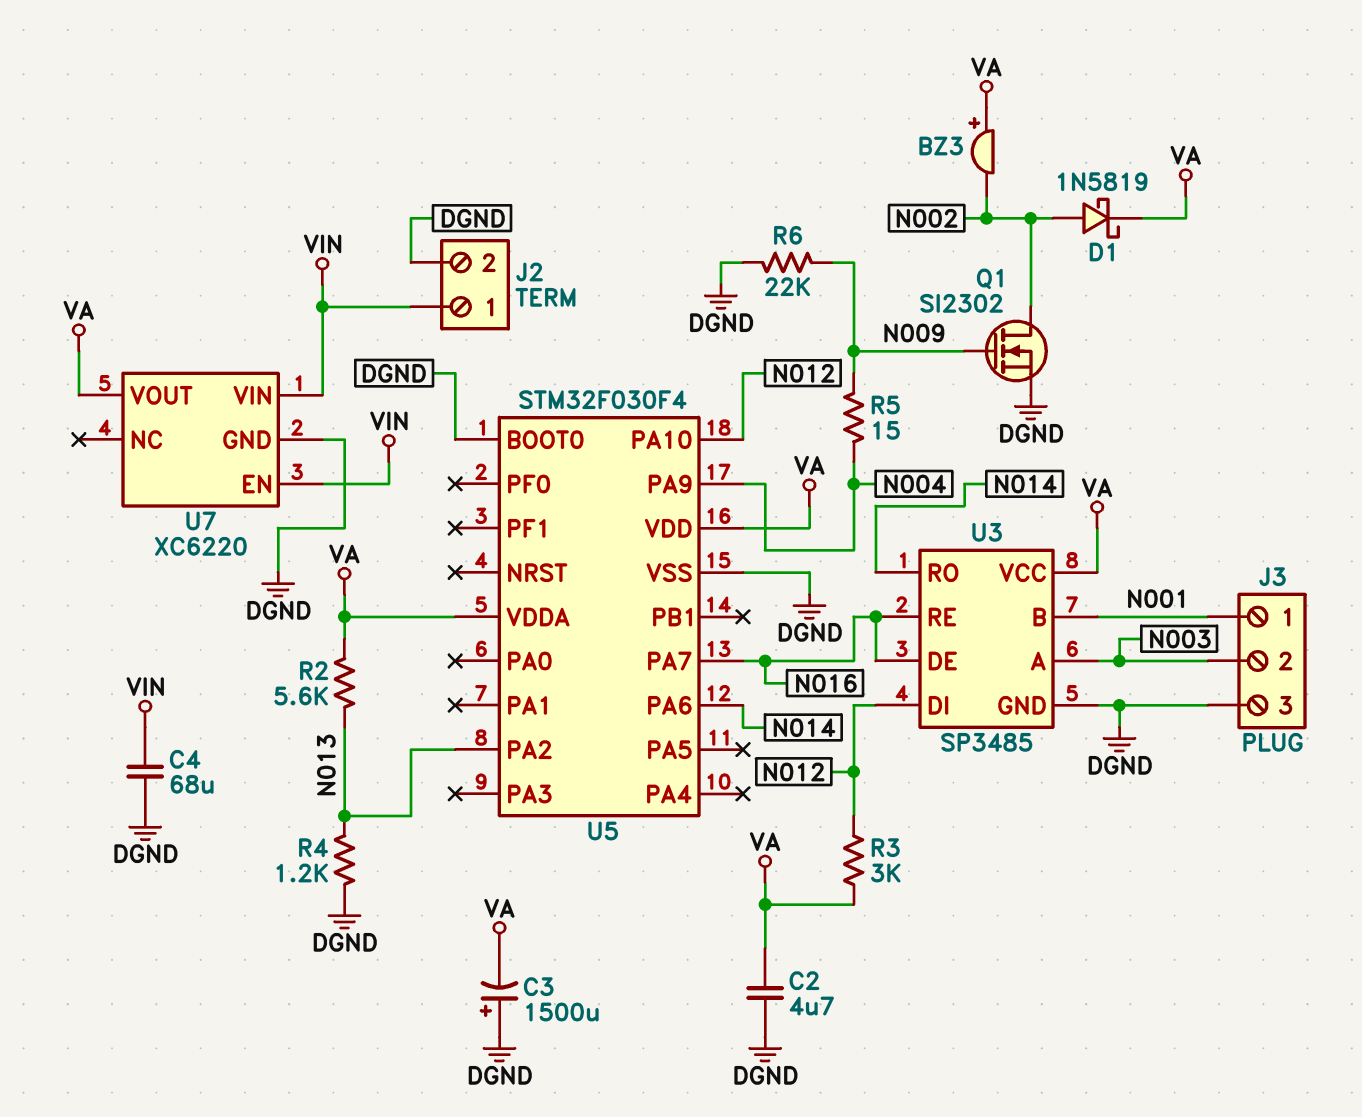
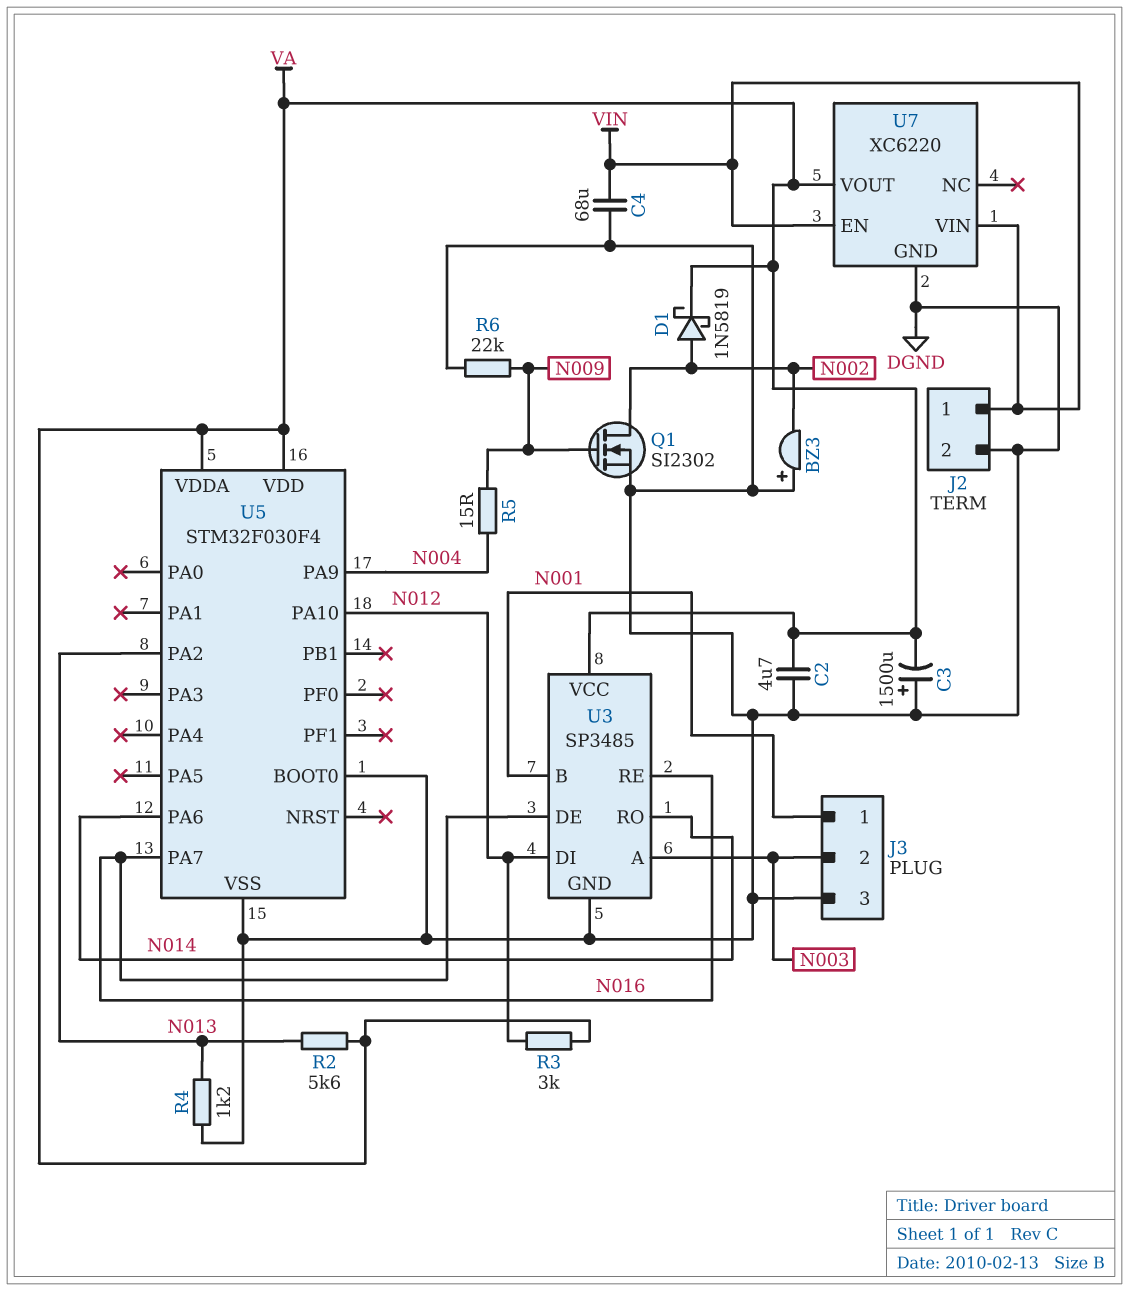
BZ3: buzzer (plus VA, minus N002) -> buzzer (plus DGND, minus N002)

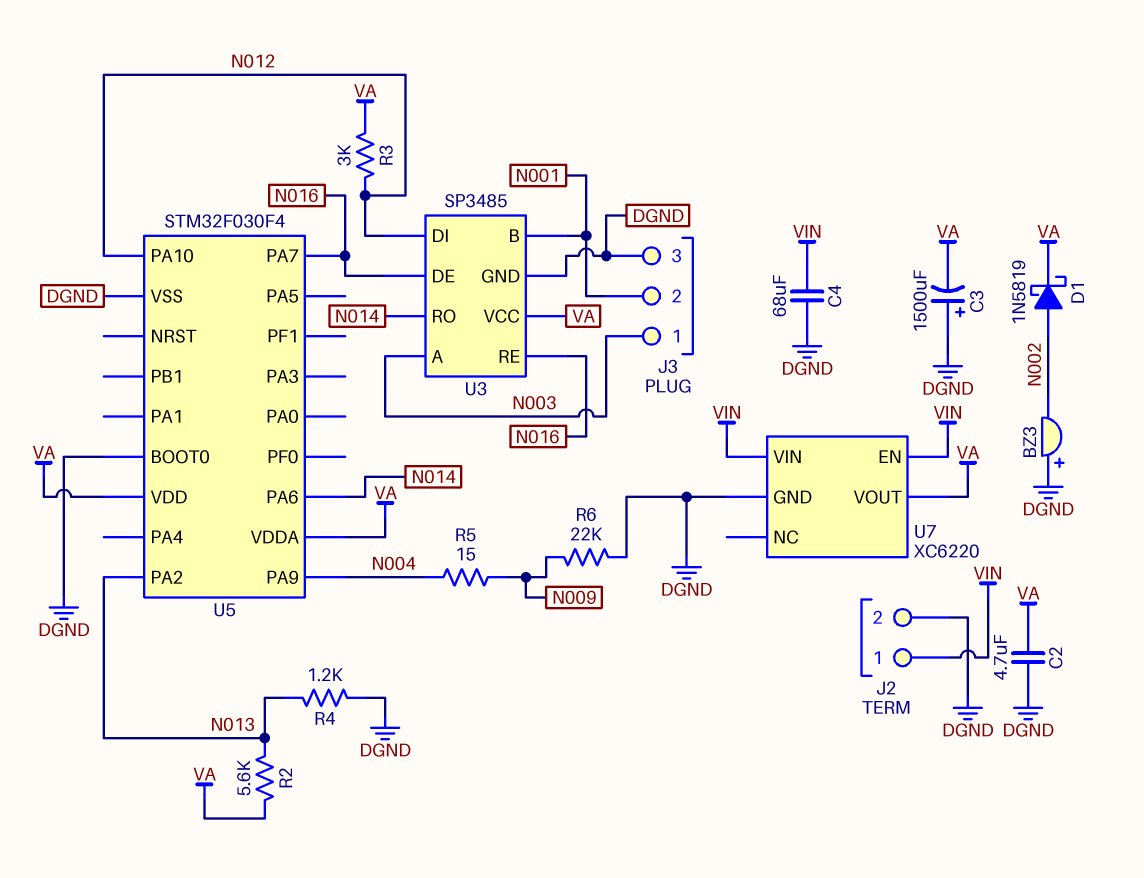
J3 pin 1: N001 -> N003
J3 pin 2: N003 -> N001
Q1: NMOS SI2302 (G N009, D N002, S DGND) -> none

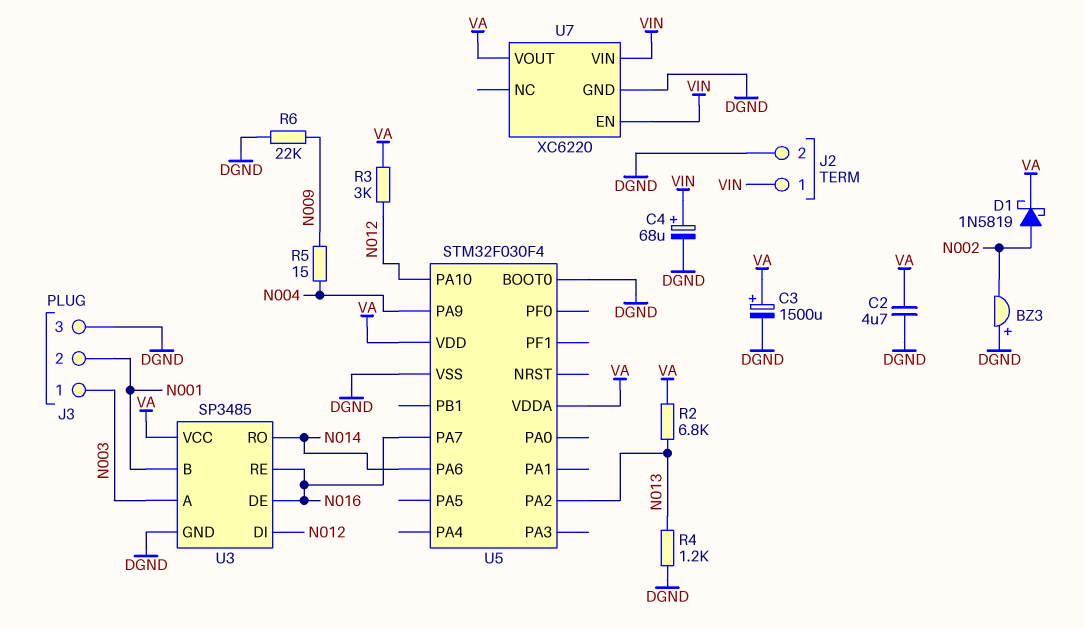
C3: 1500uF (plus DGND, minus VA) -> 1500uF (plus VA, minus DGND)
C4: 68uF (DGND, VIN) -> 68uF (plus VIN, minus DGND)
R2: 5.6k (N013, VA) -> 6.8k (N013, VA)

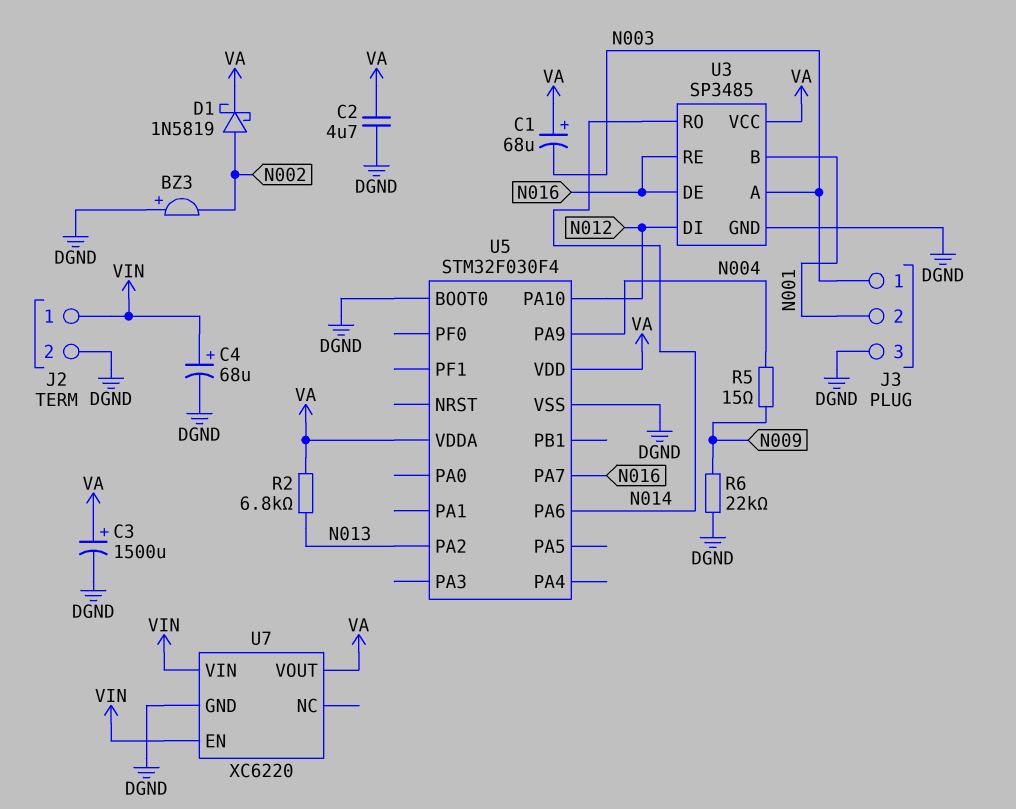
C1: none -> 68uF (plus VA, minus N003)
R3: 3k (N012, VA) -> none
R4: 1.2k (DGND, N013) -> none

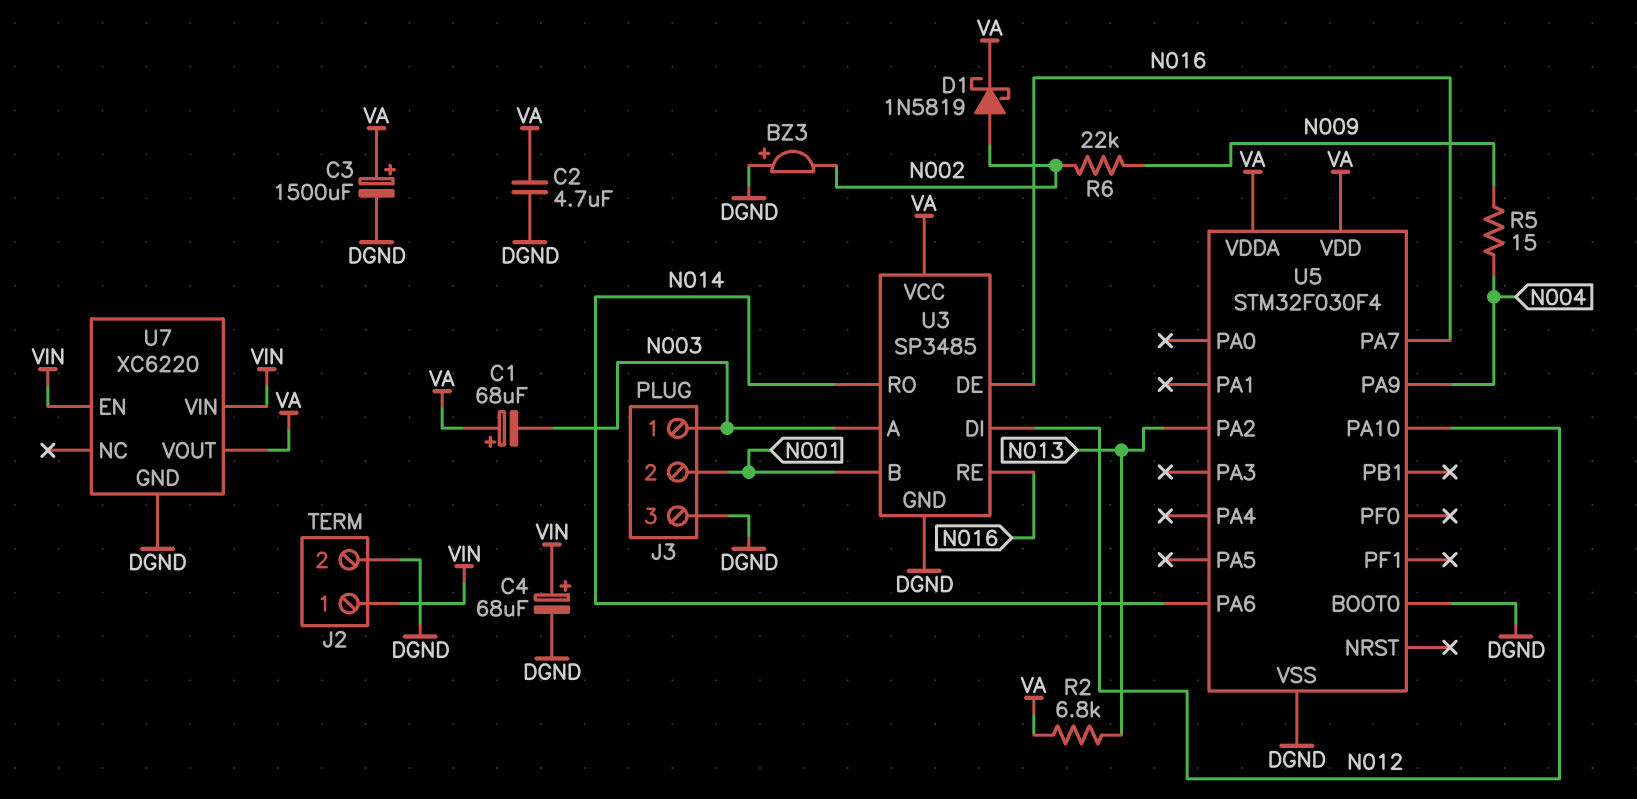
R6: 22k (DGND, N009) -> 22k (N002, N009)

